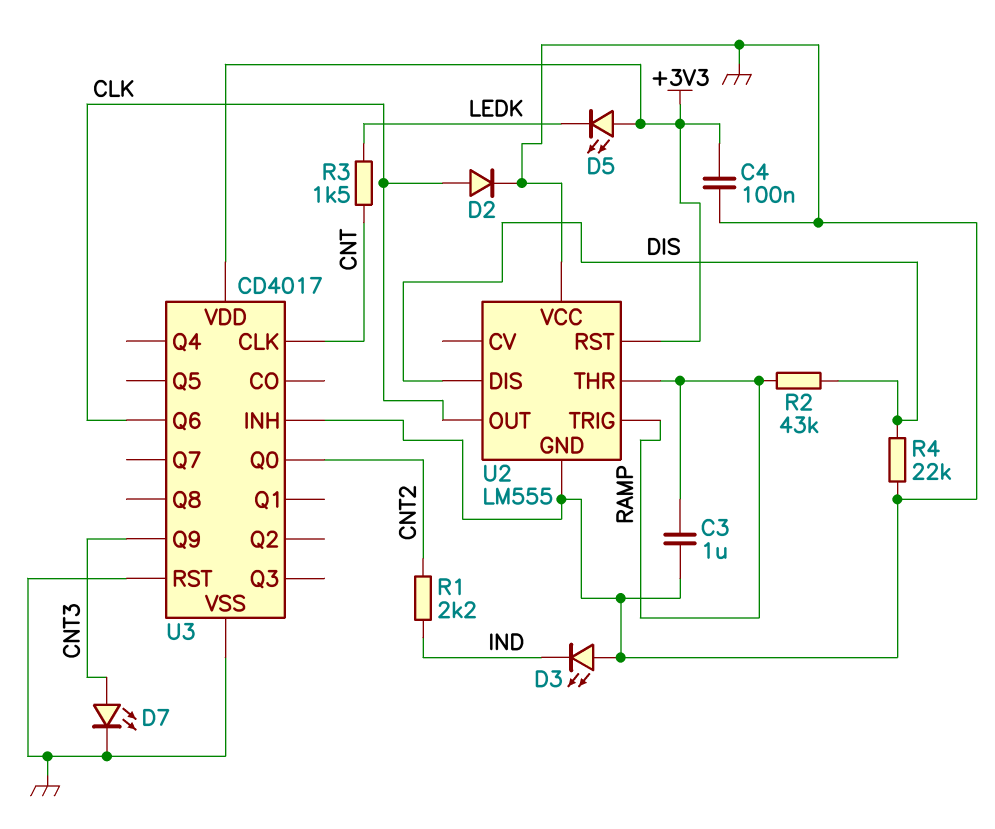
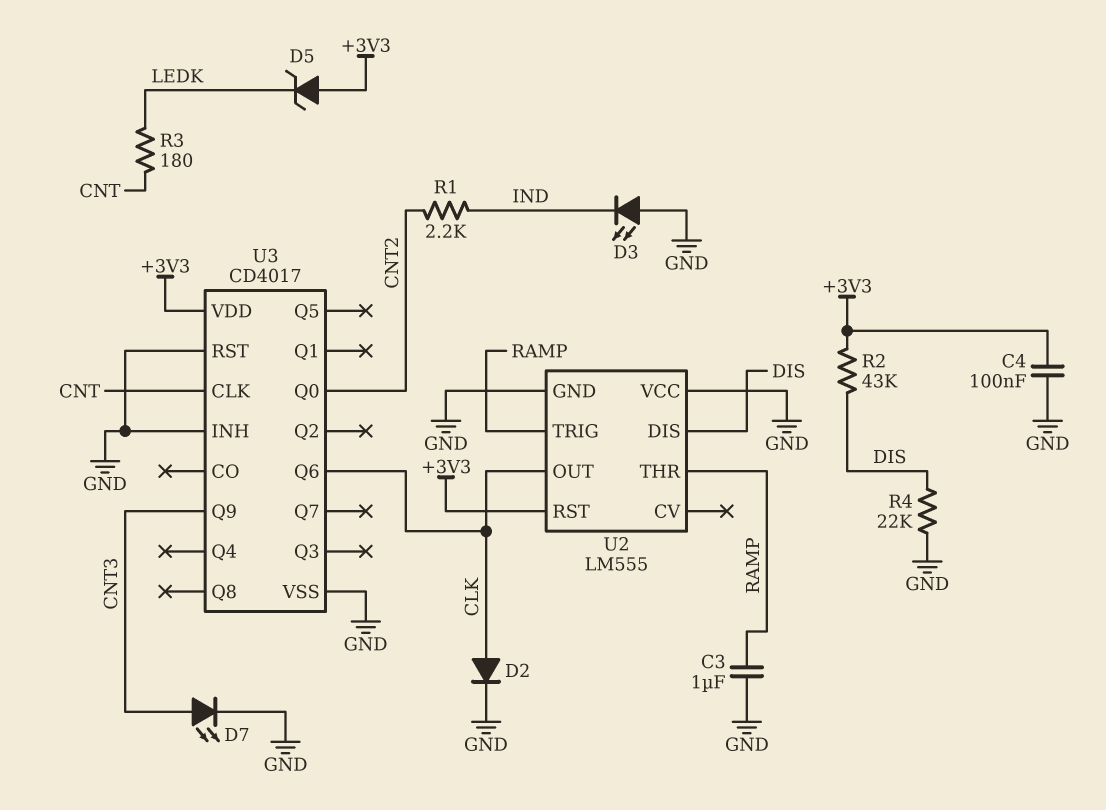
D5: LED (A +3V3, K LEDK) -> zener (A +3V3, K LEDK)
R2: 43k (DIS, RAMP) -> 43k (+3V3, DIS)
R3: 1.5k (CNT, LEDK) -> 180 (CNT, LEDK)

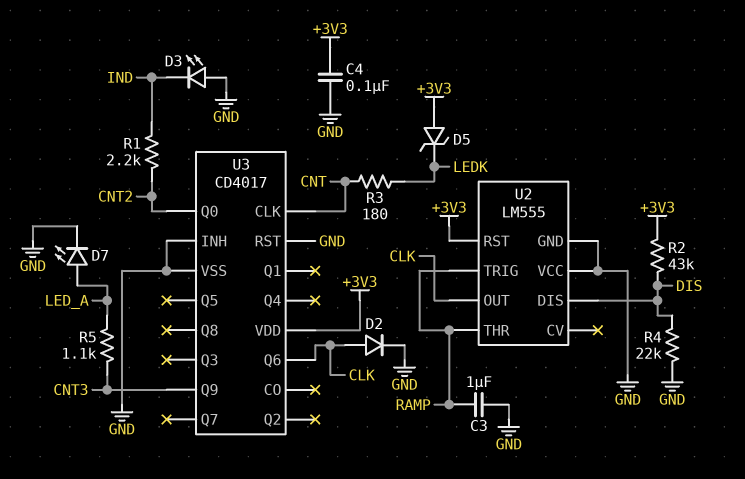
D7: LED (A CNT3, K GND) -> LED (A LED_A, K GND)
R5: none -> 1.1k (CNT3, LED_A)

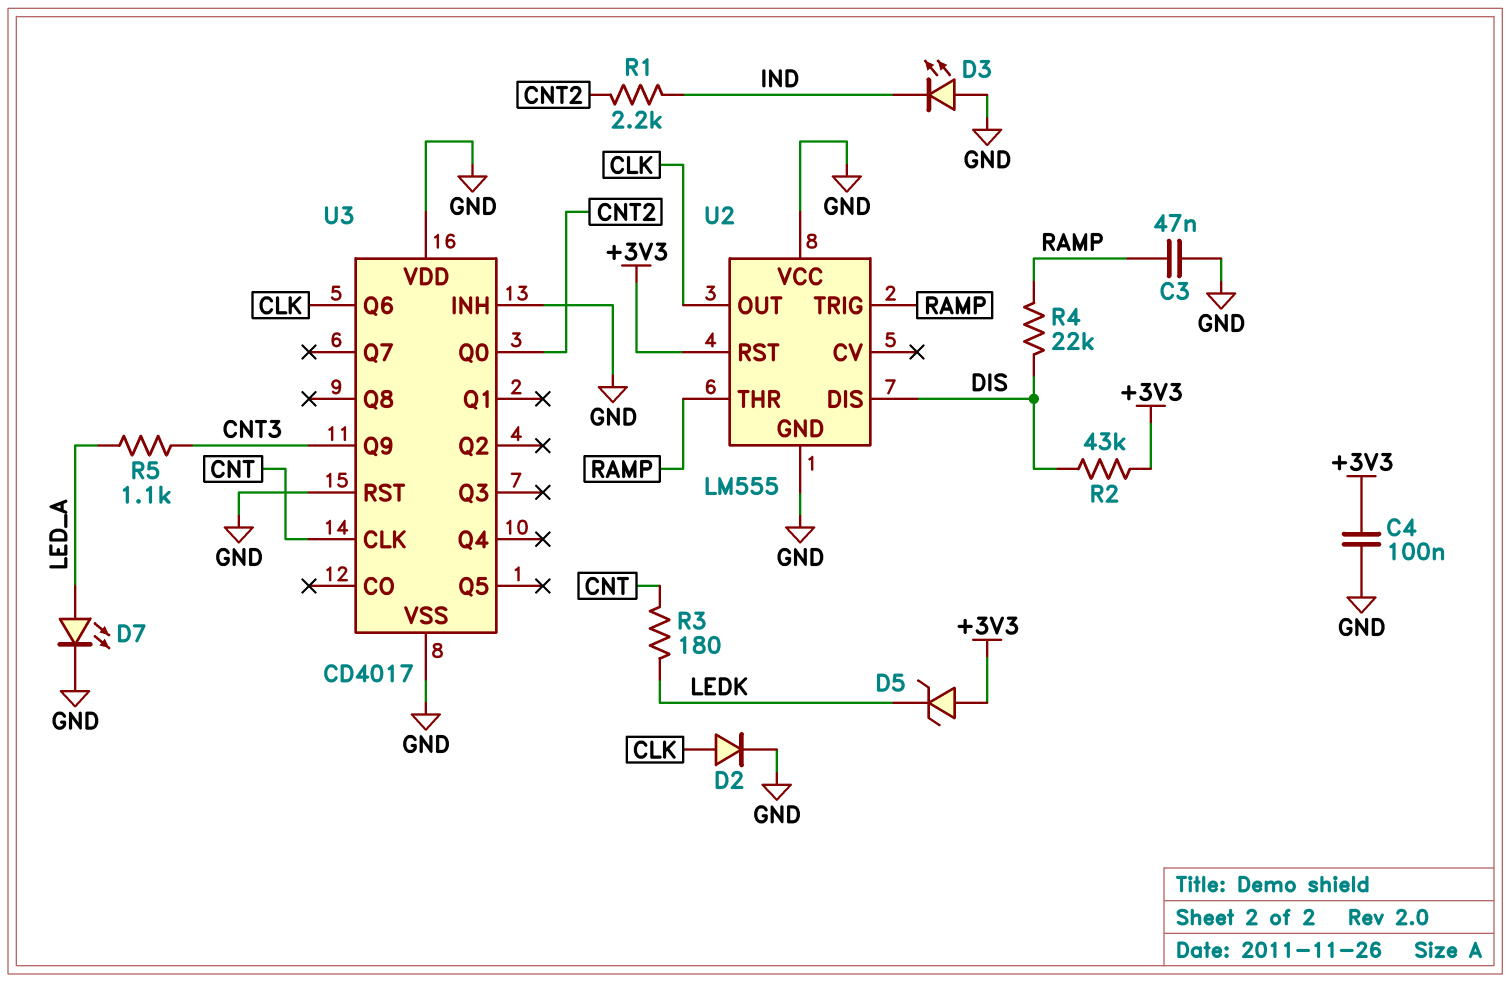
C3: 1uF (GND, RAMP) -> 47nF (GND, RAMP)
R4: 22k (DIS, GND) -> 22k (DIS, RAMP)
U3 pin VDD: +3V3 -> GND

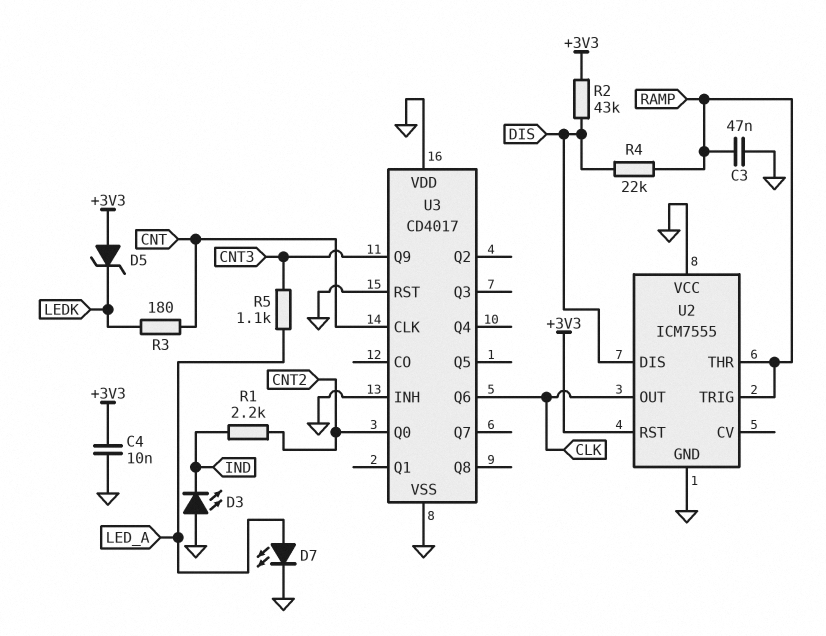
C4: 100nF (+3V3, GND) -> 10nF (+3V3, GND)
D2: diode (A CLK, K GND) -> none
U2: LM555 -> ICM7555

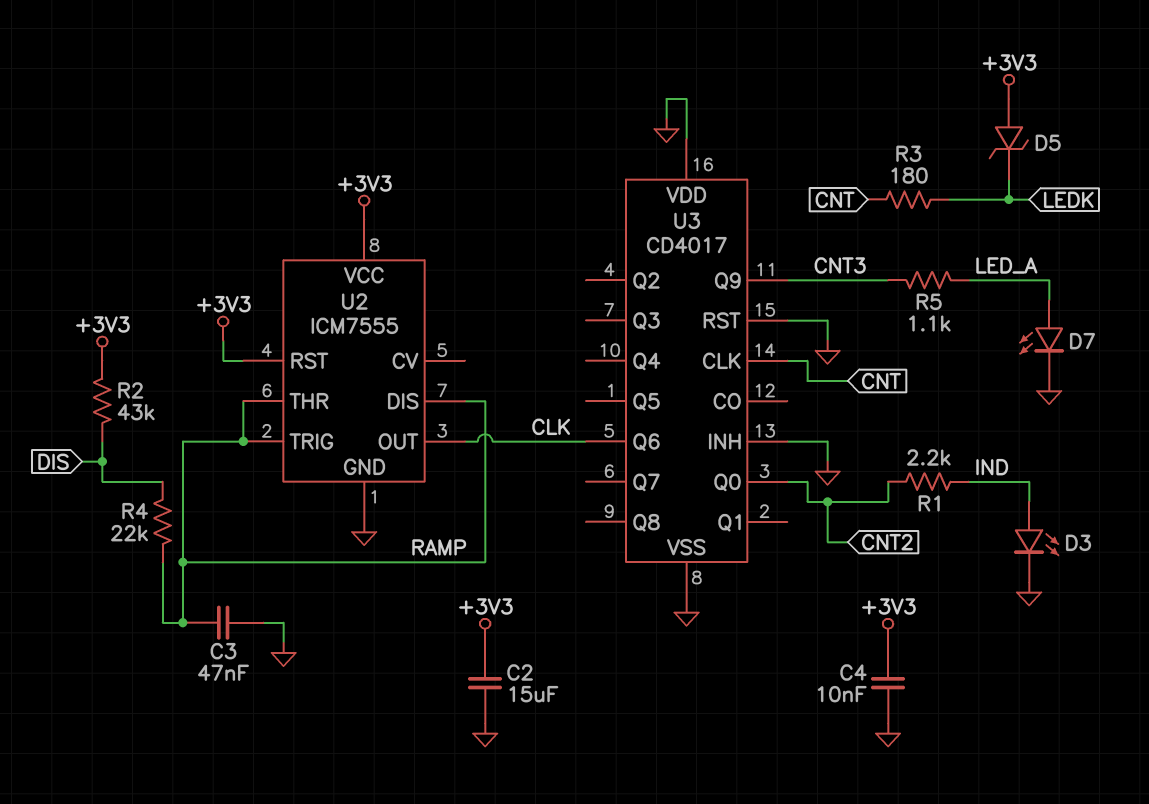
C2: none -> 15uF (+3V3, GND)
D3: LED (A GND, K IND) -> LED (A IND, K GND)
U2 pin DIS: DIS -> RAMP
U2 pin VCC: GND -> +3V3

